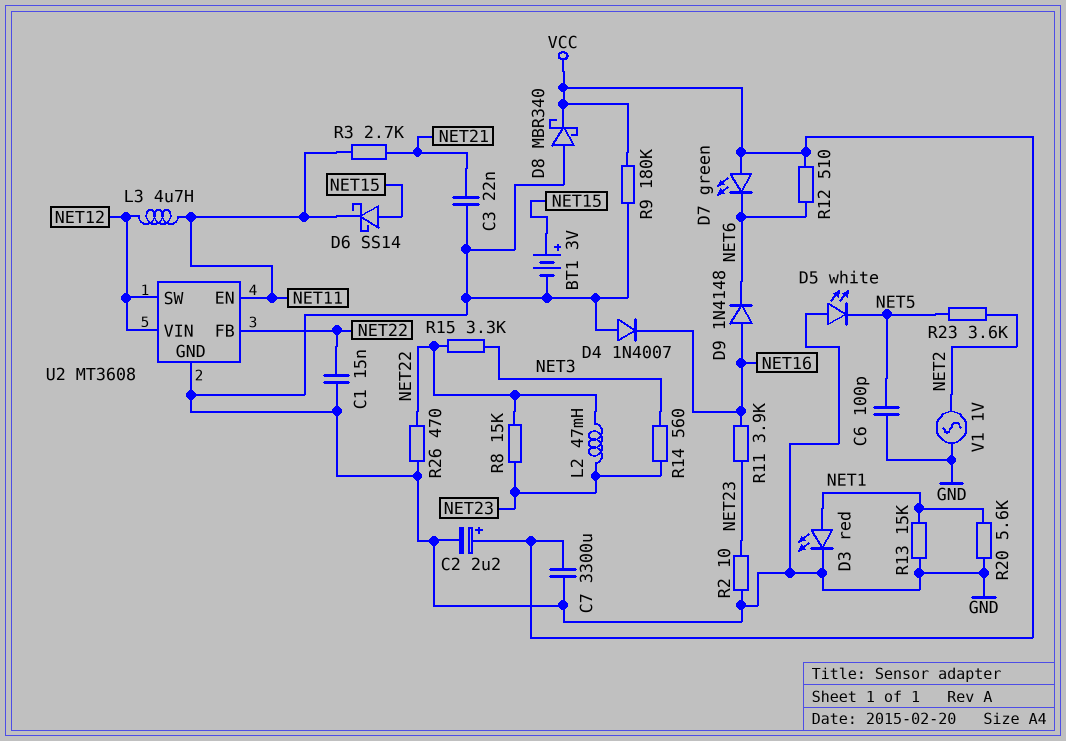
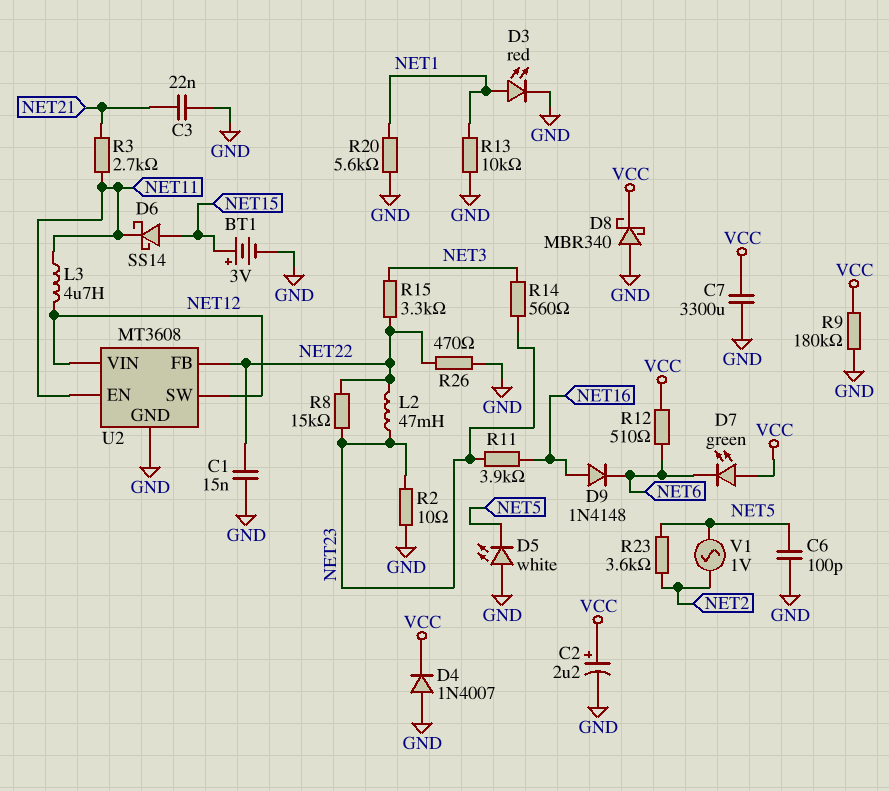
D4: diode 1N4007 (A GND, K NET16) -> diode 1N4007 (A GND, K VCC)
R13: 15k (GND, NET1) -> 10k (GND, NET1)
V1: AC 1V (GND, NET2) -> AC 1V (NET2, NET5)

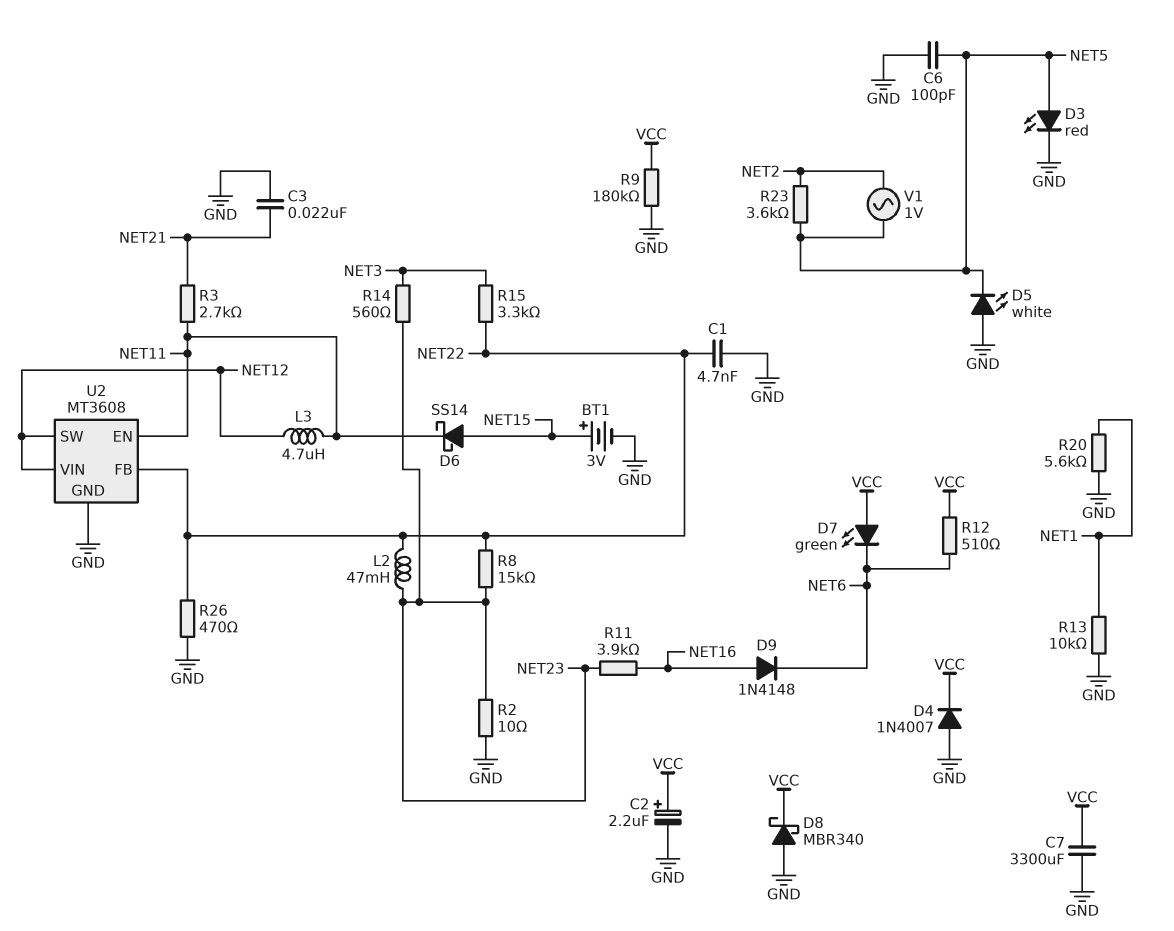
C1: 15nF (GND, NET22) -> 4.7nF (GND, NET22)
D3: LED red (A NET1, K GND) -> LED red (A NET5, K GND)

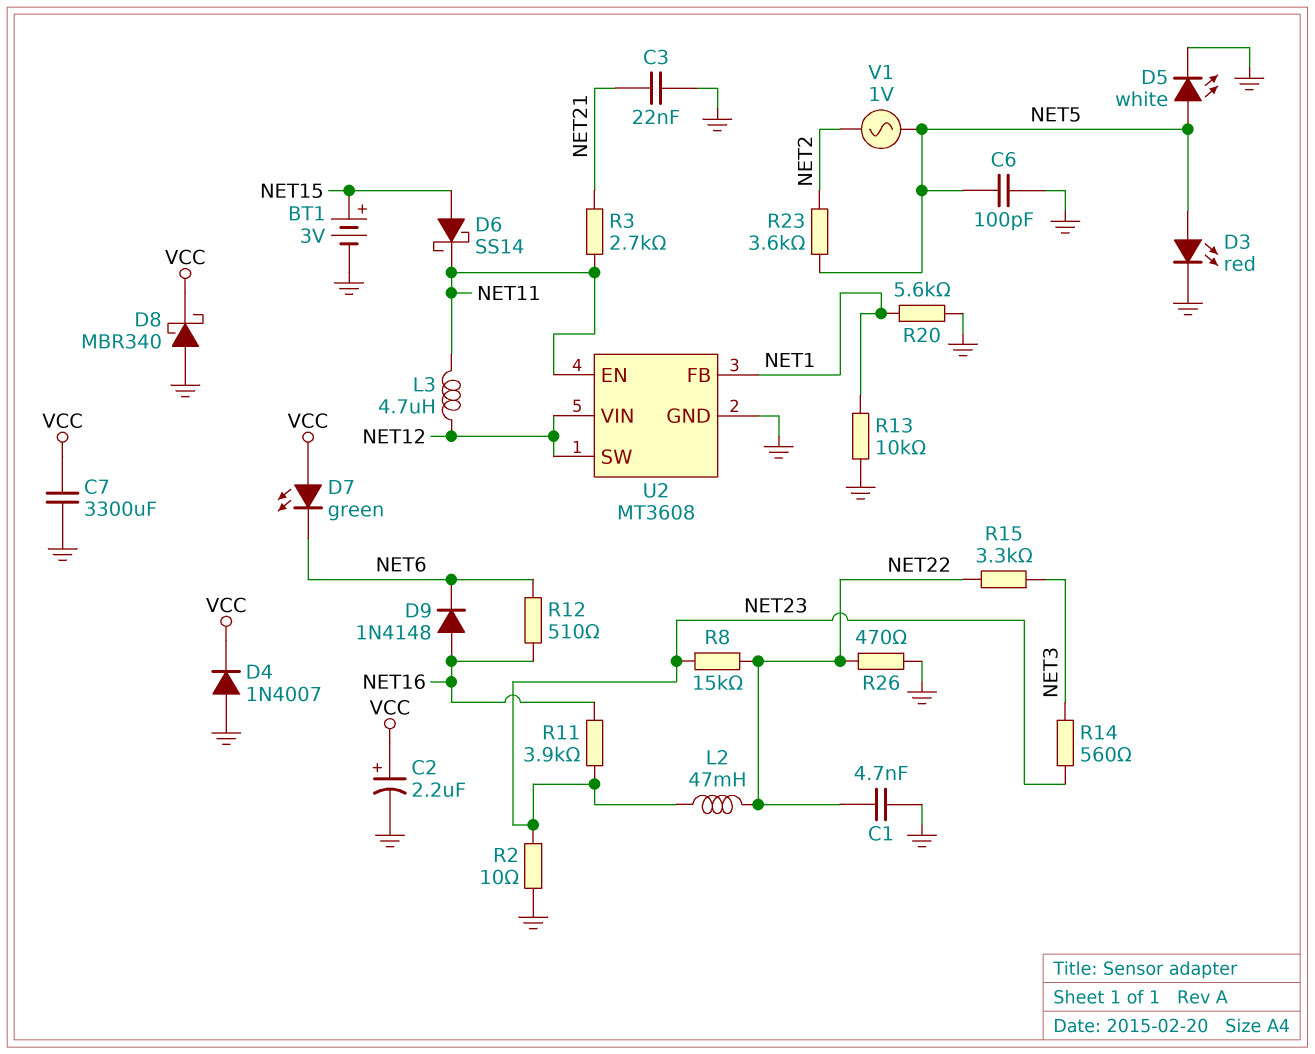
D5: LED white (A GND, K NET5) -> LED white (A NET5, K GND)
R9: 180k (GND, VCC) -> none
R12: 510 (NET6, VCC) -> 510 (NET6, NET16)
U2 pin FB: NET22 -> NET1

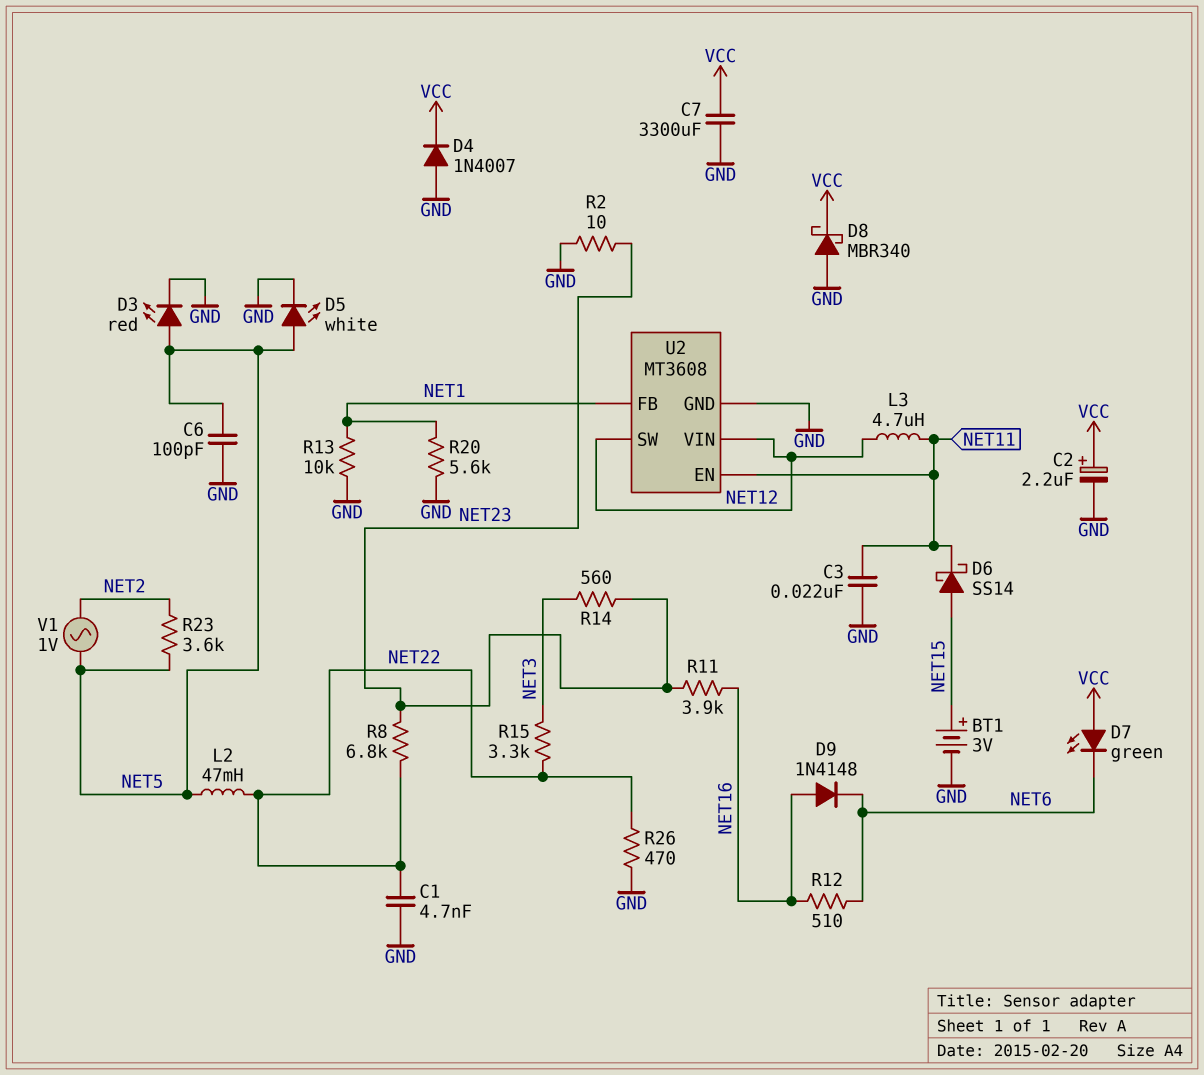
C3: 22nF (GND, NET21) -> 22nF (GND, NET11)
L2: 47mH (NET22, NET23) -> 47mH (NET5, NET22)
R3: 2.7k (NET11, NET21) -> none
R8: 15k (NET22, NET23) -> 6.8k (NET22, NET23)

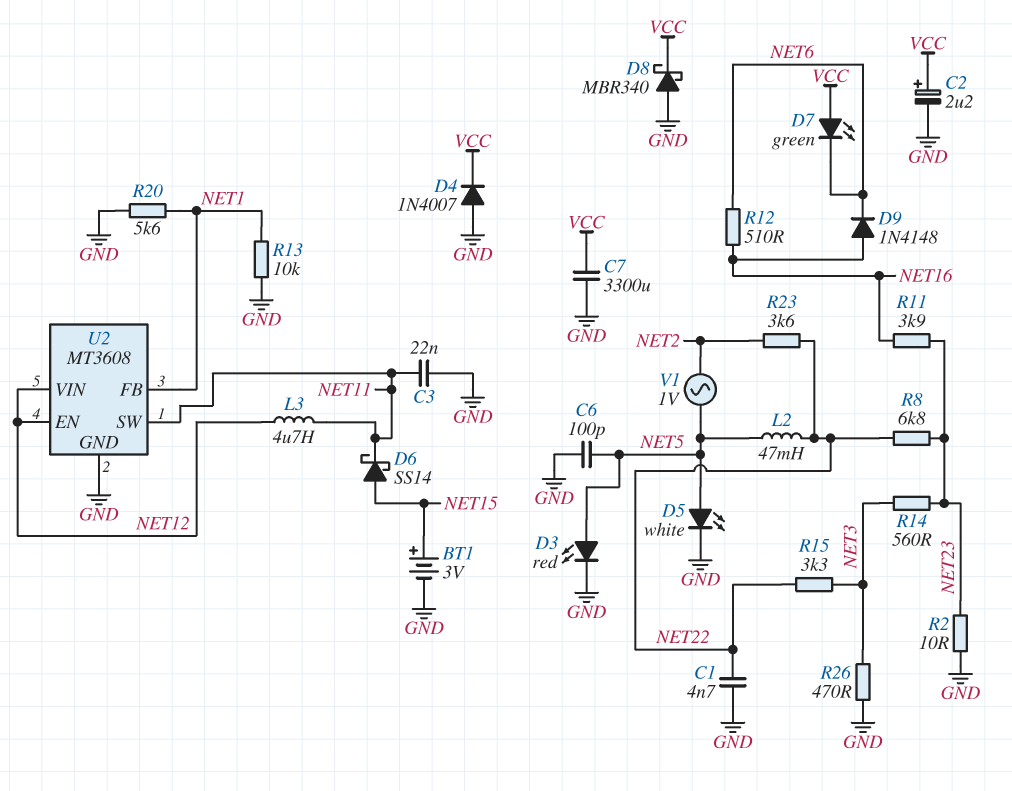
R23: 3.6k (NET2, NET5) -> 3.6k (NET2, NET22)
R26: 470 (GND, NET22) -> 470 (GND, NET3)
U2 pin EN: NET11 -> NET12
U2 pin SW: NET12 -> NET11

